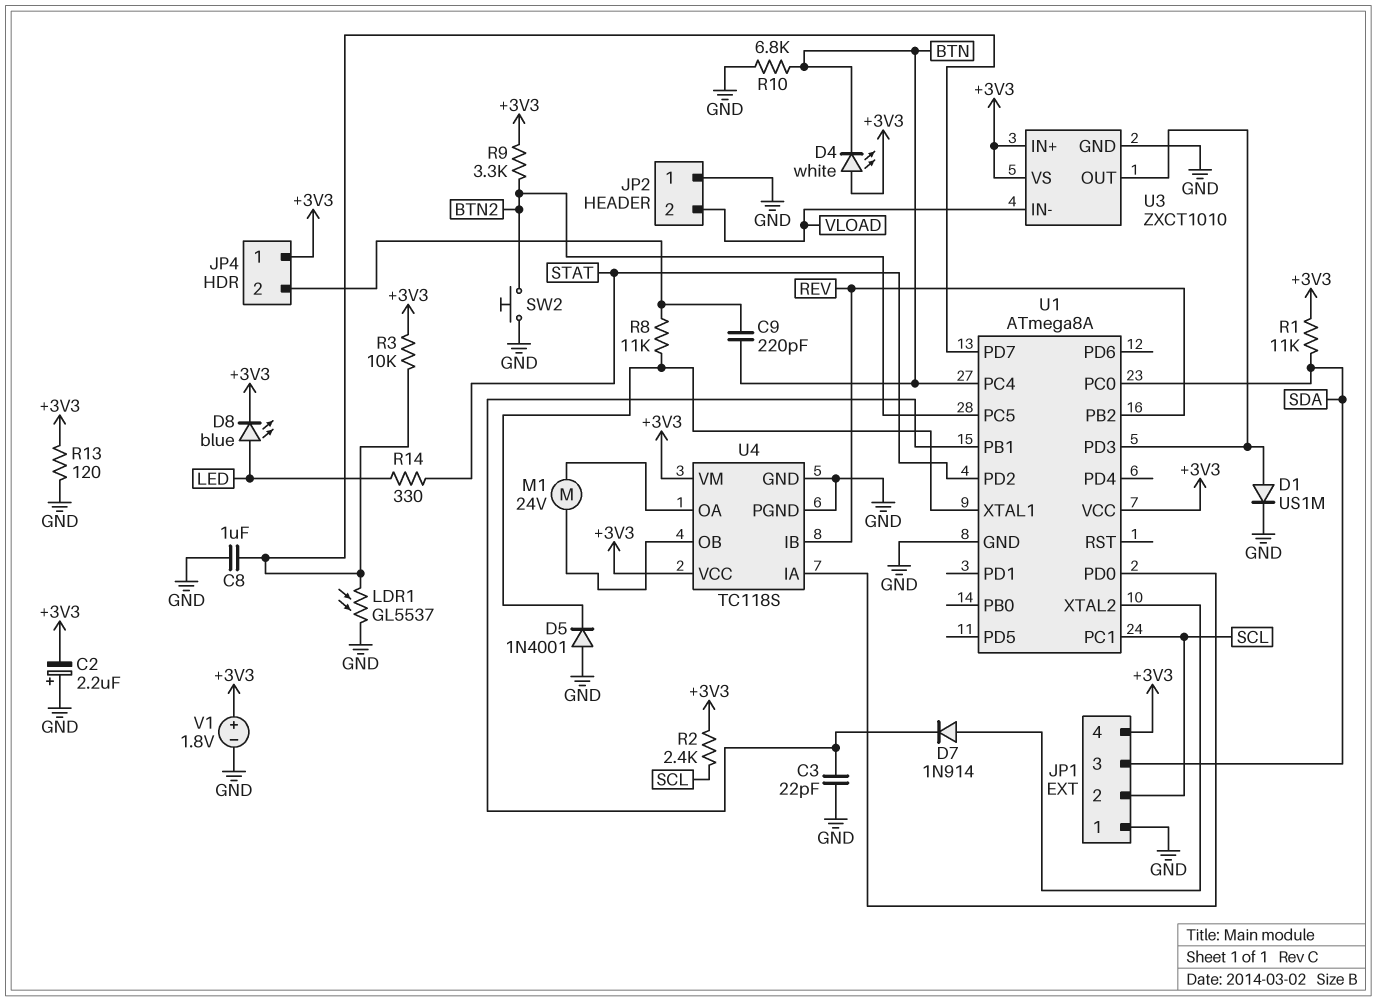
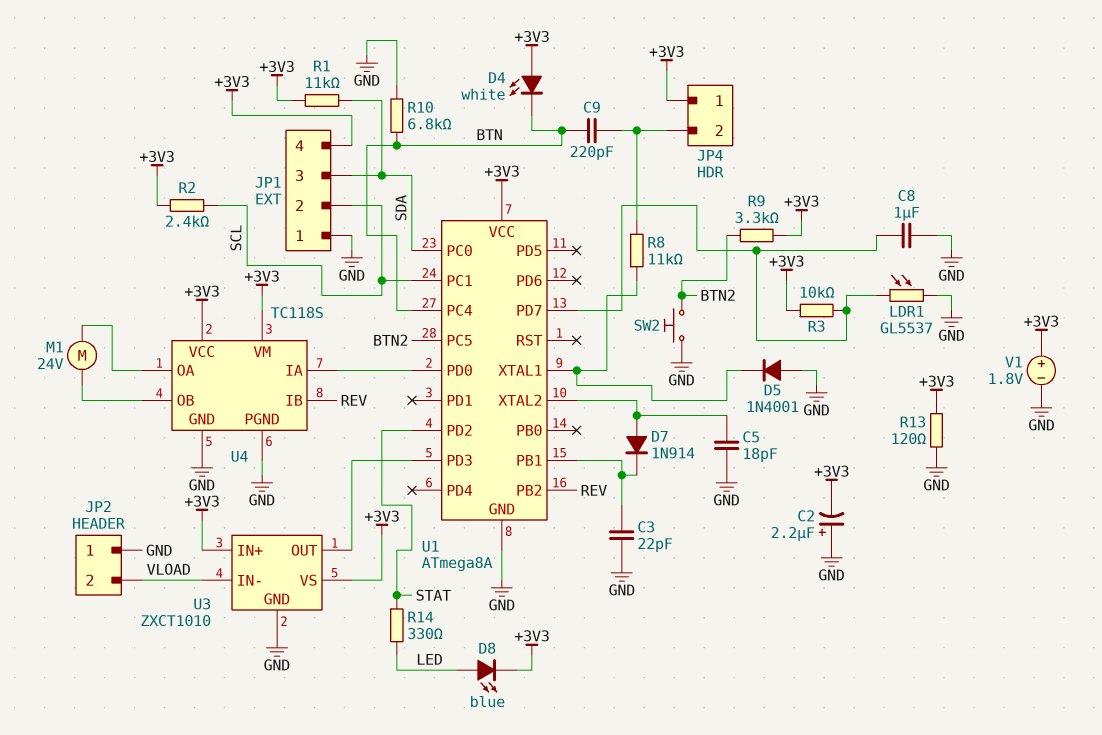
C5: none -> 18pF (GND, U1/XTAL2)
D1: diode US1M (A U1/PD3, K GND) -> none

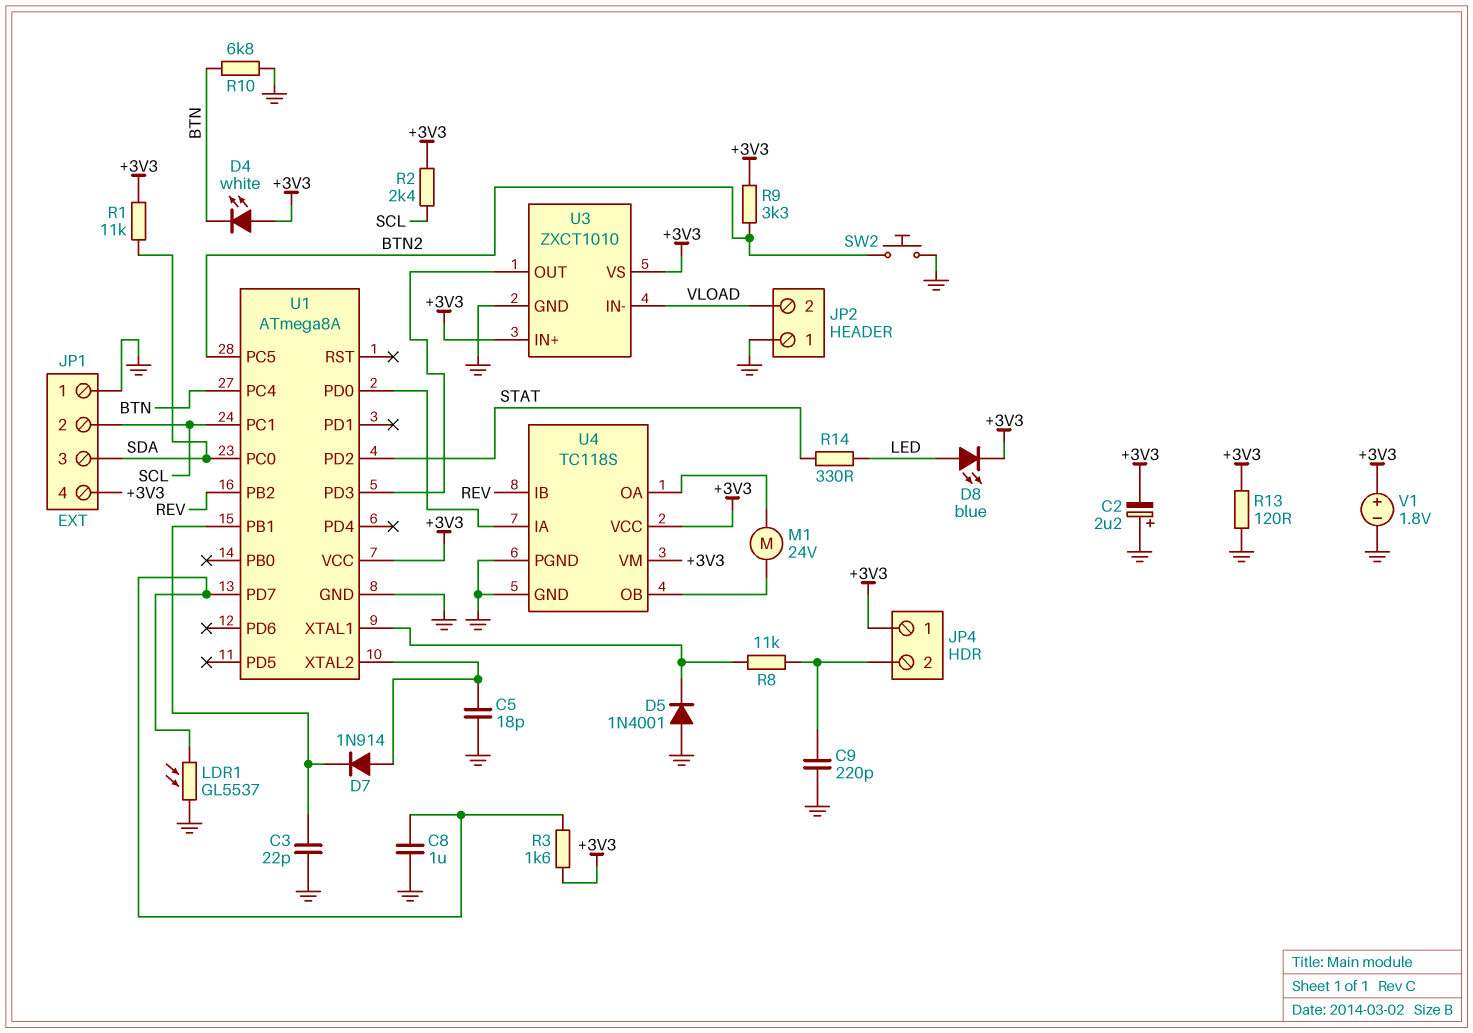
C9: 220pF (BTN, JP4/2) -> 220pF (GND, JP4/2)
R3: 10k (+3V3, U1/PD7) -> 1.6k (+3V3, U1/PD7)

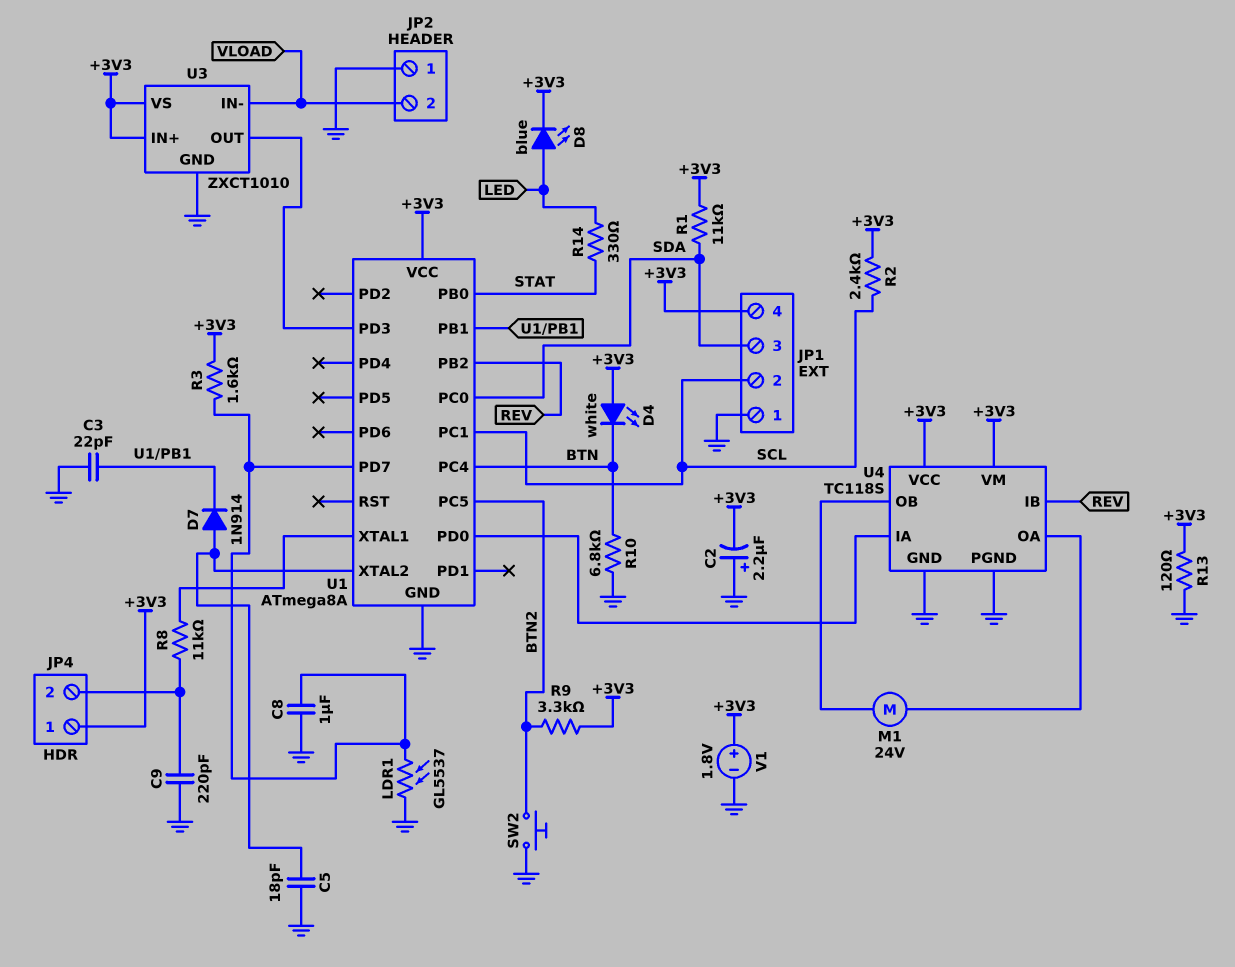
D5: diode 1N4001 (A GND, K U1/XTAL1) -> none
U1 pin PB0: none -> STAT
U1 pin PD2: STAT -> none

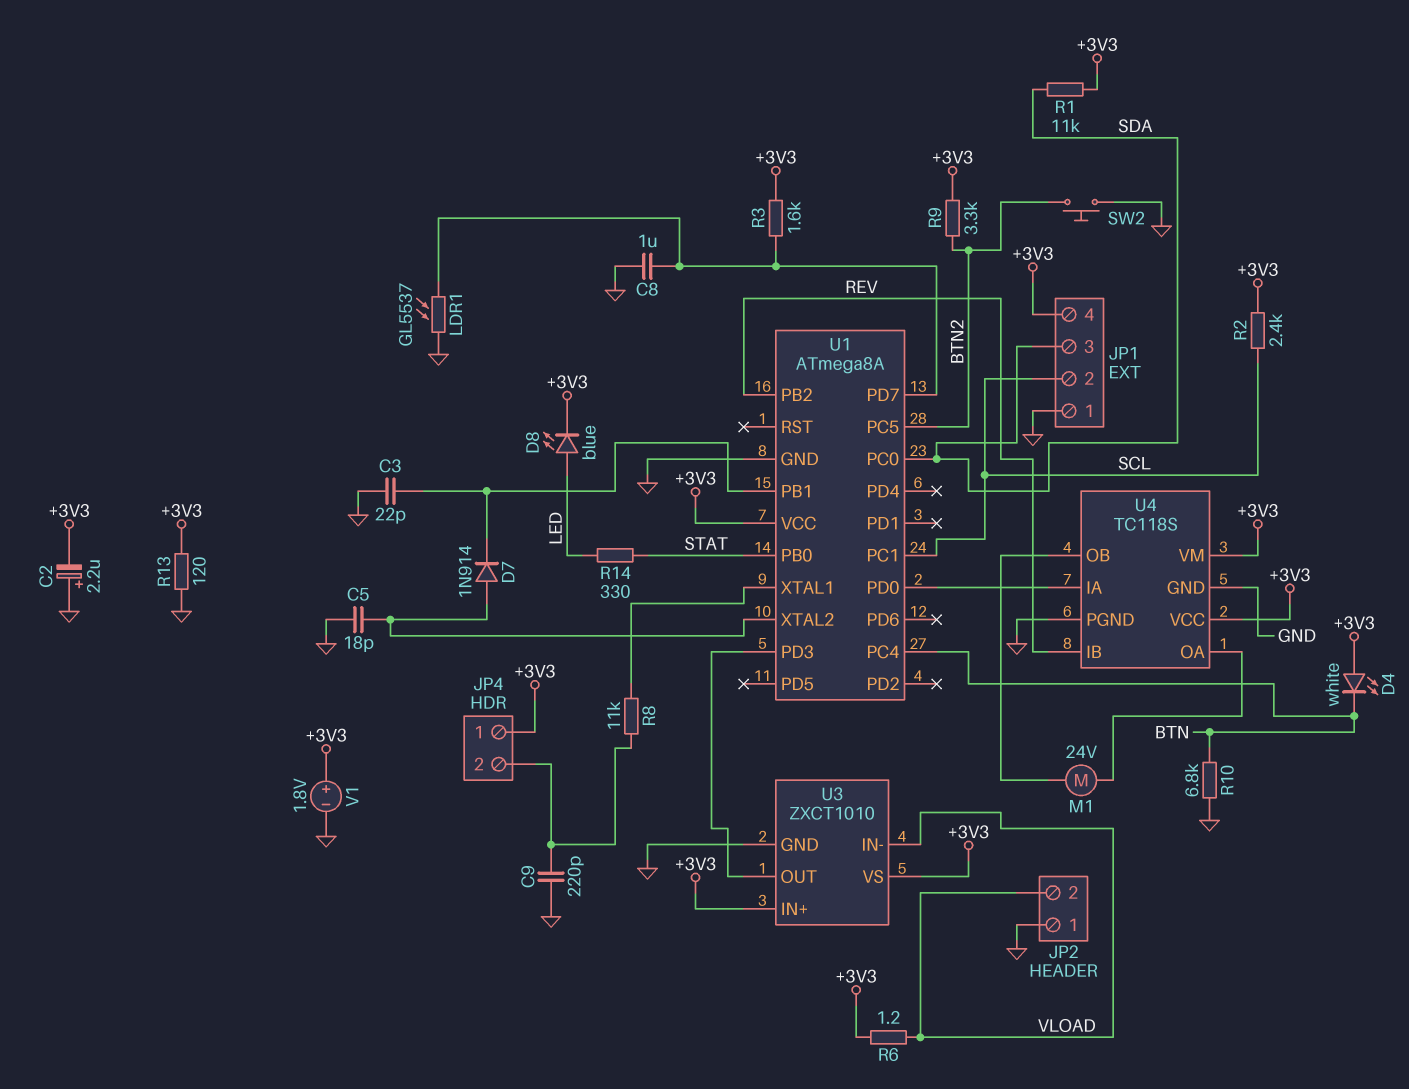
R6: none -> 1.2 (+3V3, VLOAD)

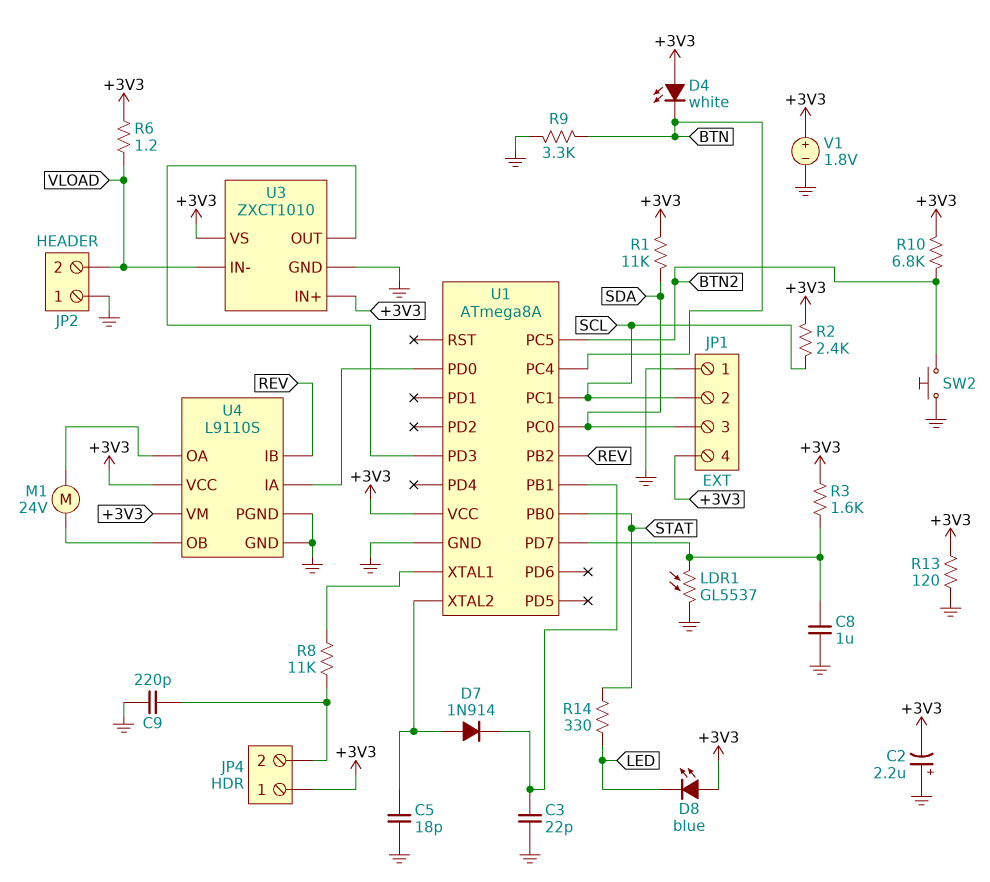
D8: LED blue (A LED, K +3V3) -> LED blue (A +3V3, K LED)
R9: 3.3k (+3V3, BTN2) -> 3.3k (BTN, GND)
R10: 6.8k (BTN, GND) -> 6.8k (+3V3, BTN2)
U4: TC118S -> L9110S

